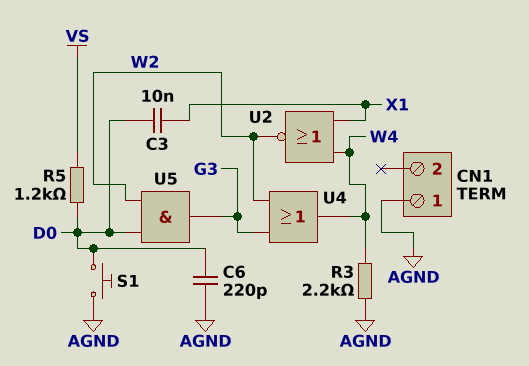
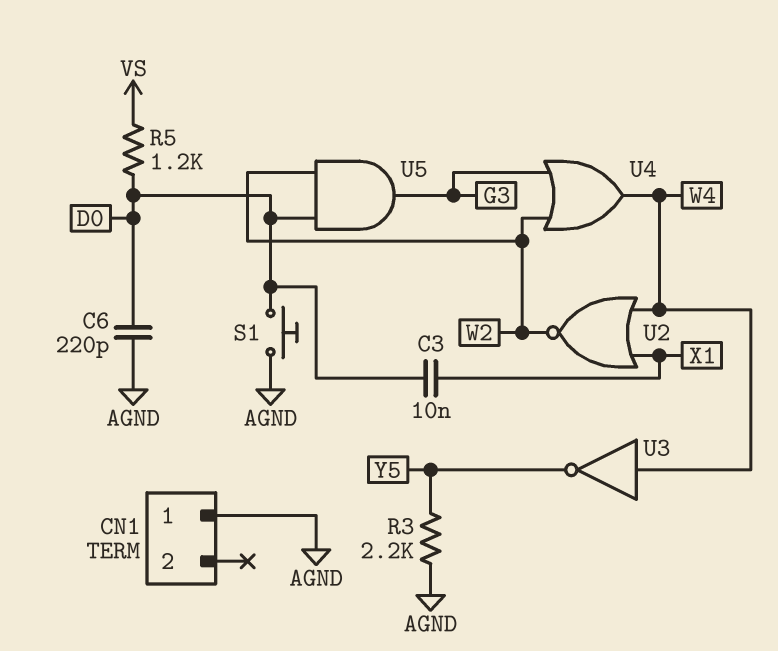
R3: 2.2k (AGND, W4) -> 2.2k (AGND, Y5)
U3: none -> NOT (in W4, out Y5)

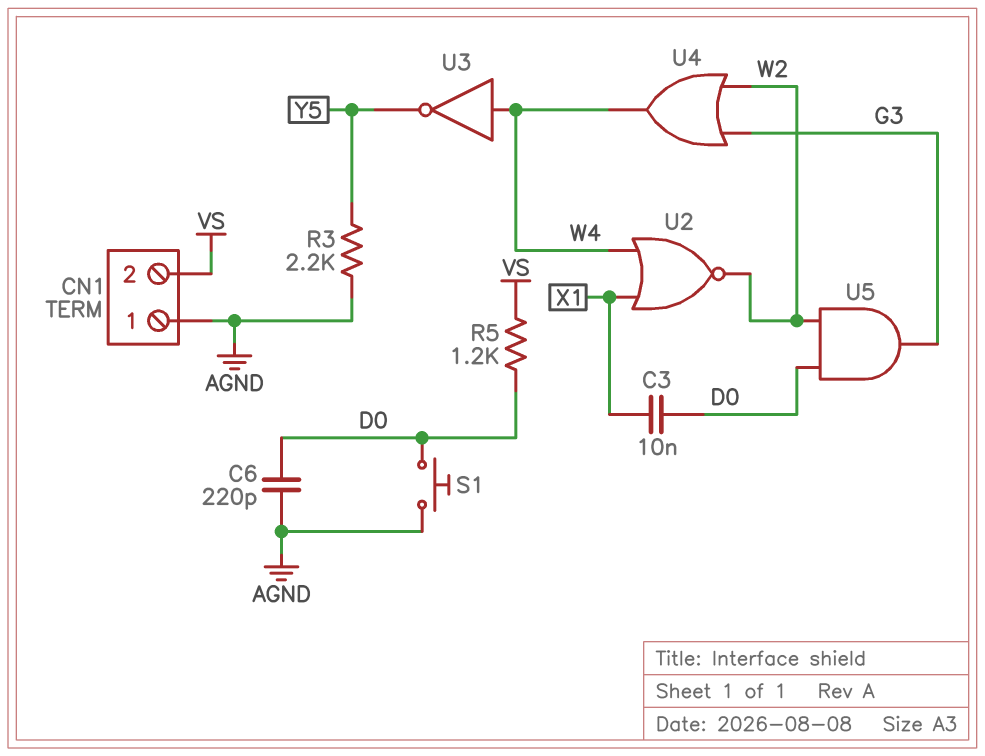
CN1 pin 2: none -> VS

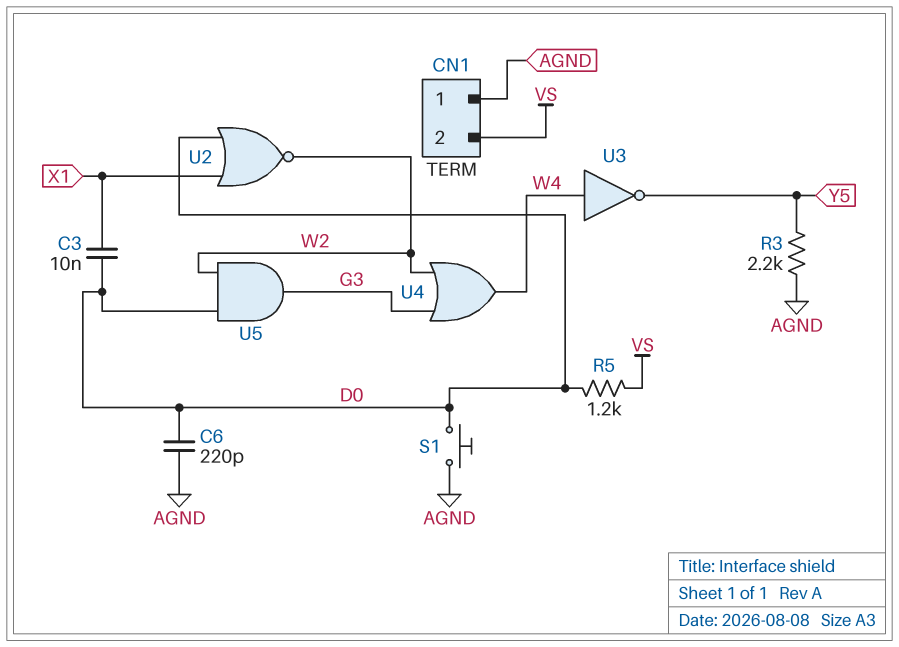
U2: NOR (in W4, in X1, out W2) -> NOR (in D0, in X1, out W2)

